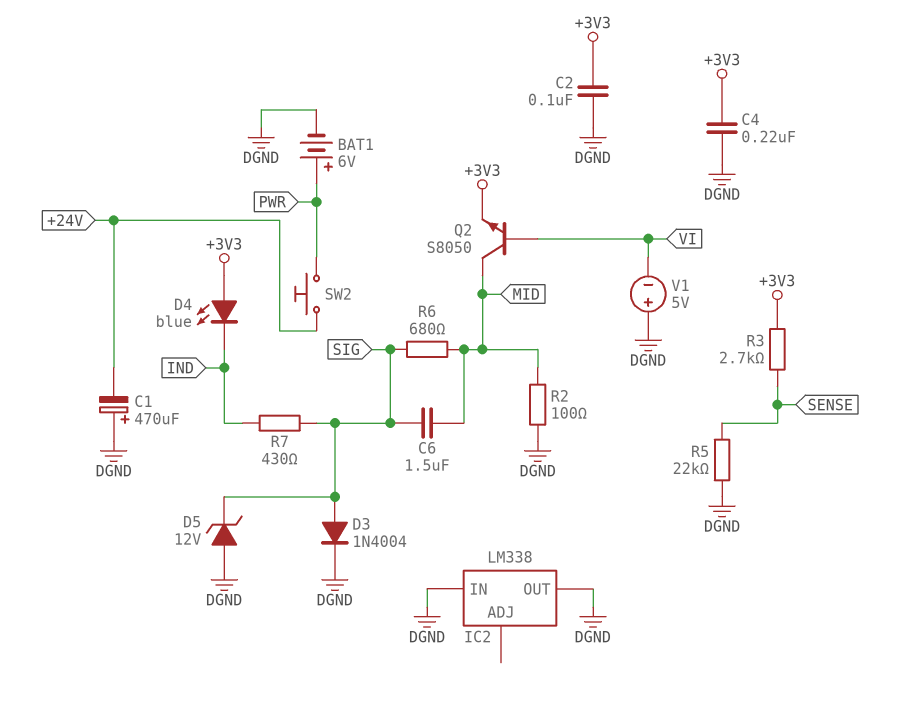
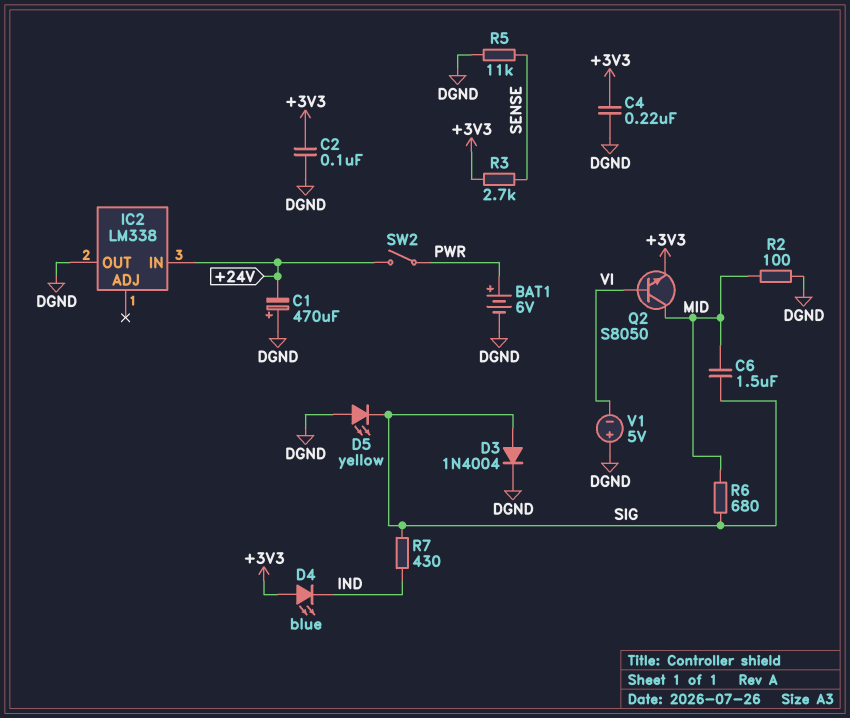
D5: zener 12V (A DGND, K SIG) -> LED yellow (A DGND, K SIG)
IC2 pin IN: DGND -> +24V
R5: 22k (DGND, SENSE) -> 11k (DGND, SENSE)
SW2: button (+24V, PWR) -> switch (+24V, PWR)

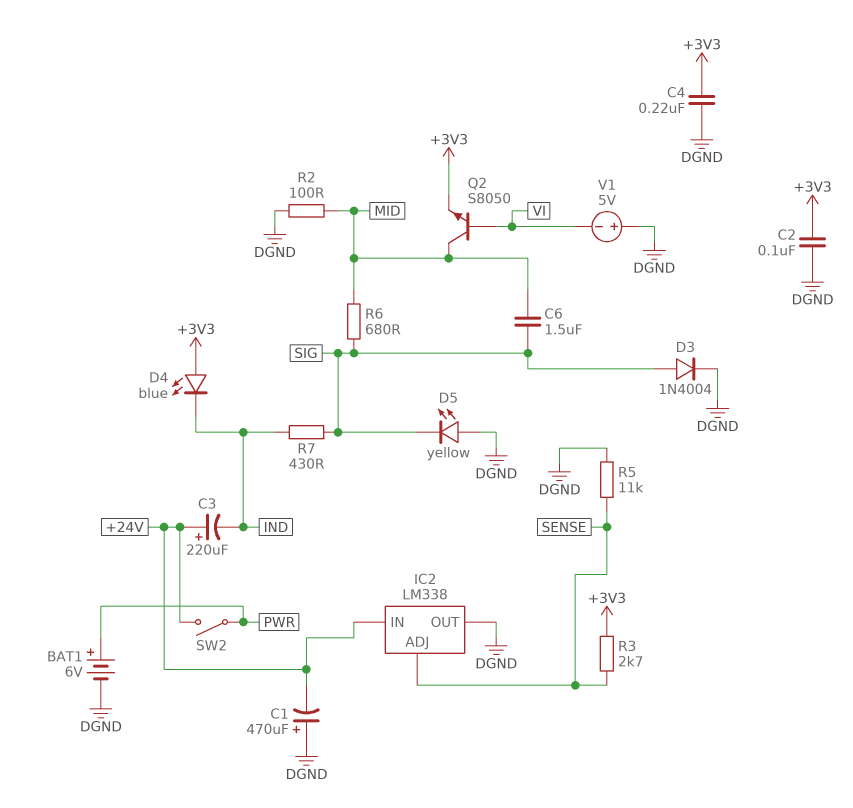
C3: none -> 220uF (plus +24V, minus IND)
IC2 pin ADJ: none -> SENSE

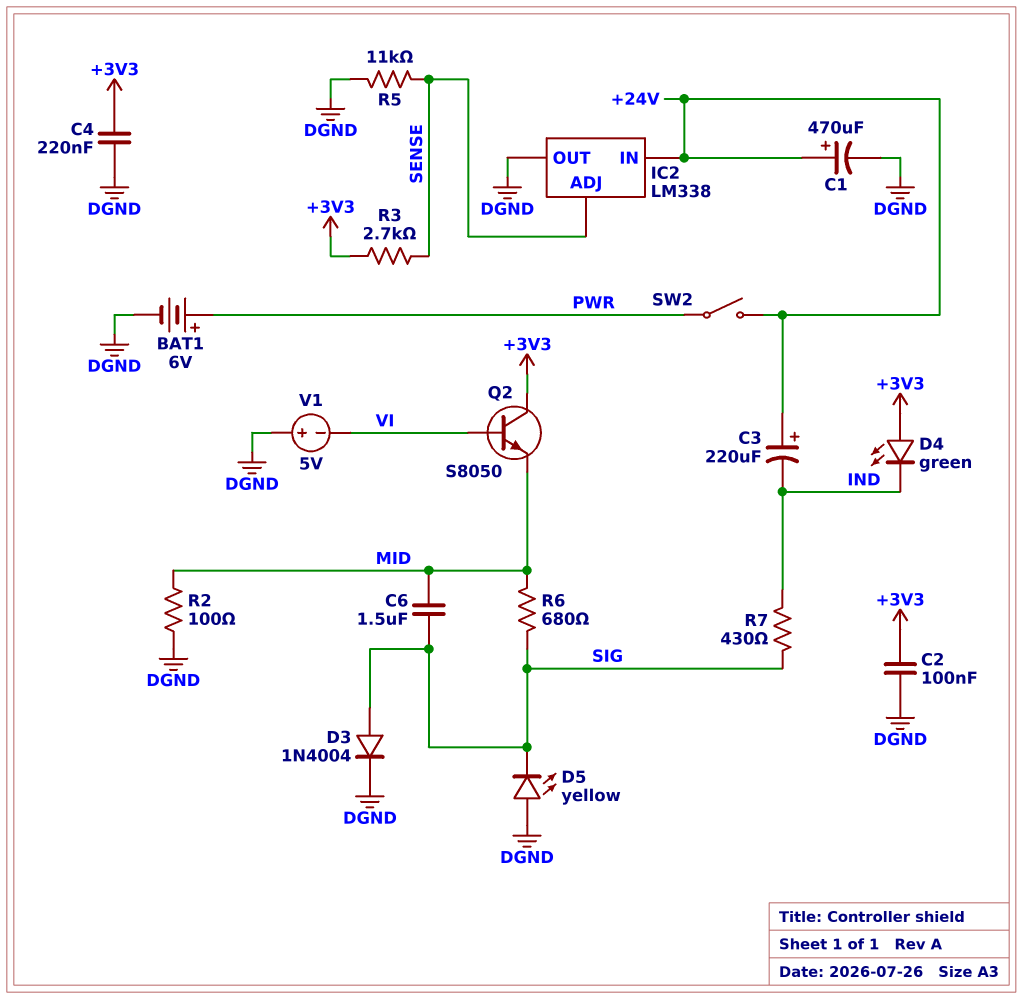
C1: 470uF (plus DGND, minus +24V) -> 470uF (plus +24V, minus DGND)
D4: LED blue (A +3V3, K IND) -> LED green (A +3V3, K IND)
Q2: NPN S8050 (B VI, C MID, E +3V3) -> NPN S8050 (B VI, C +3V3, E MID)

